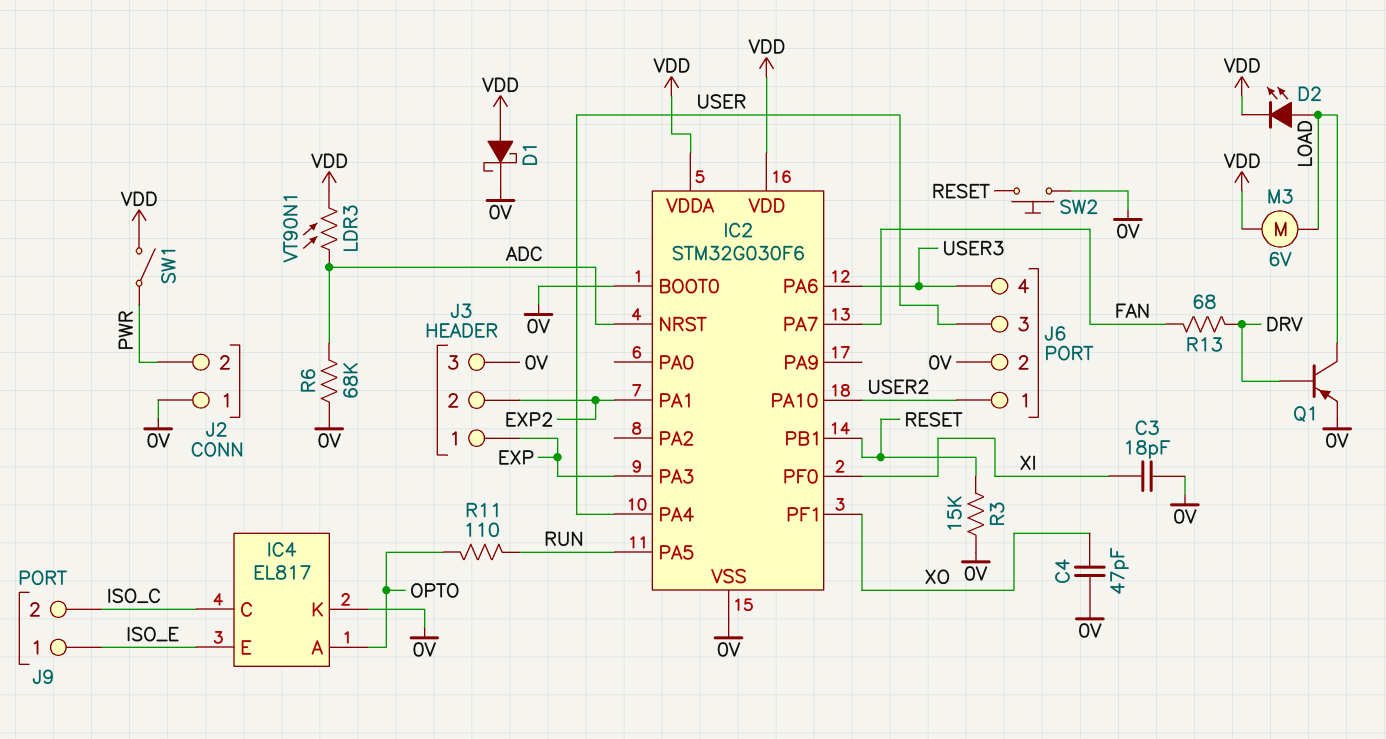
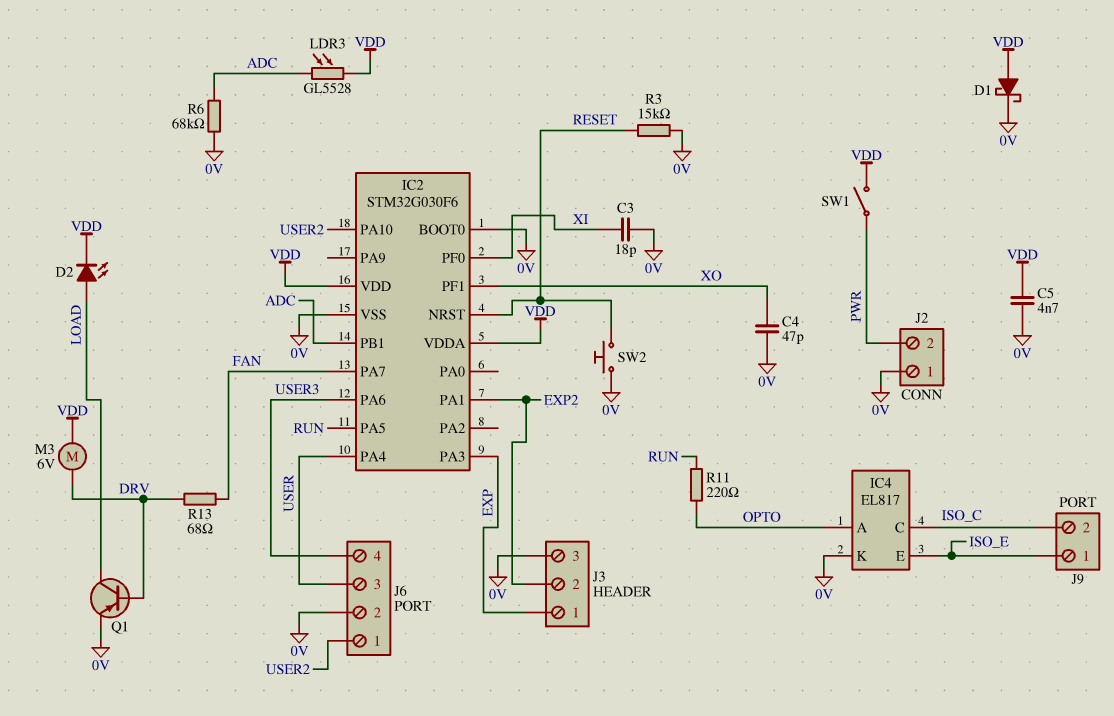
C5: none -> 4.7nF (0V, VDD)
IC2 pin NRST: ADC -> RESET
IC2 pin PB1: RESET -> ADC
LDR3: VT90N1 (ADC, VDD) -> GL5528 (ADC, VDD)
M3: motor 6V (LOAD, VDD) -> motor 6V (DRV, VDD)
R11: 110 (OPTO, RUN) -> 220 (OPTO, RUN)

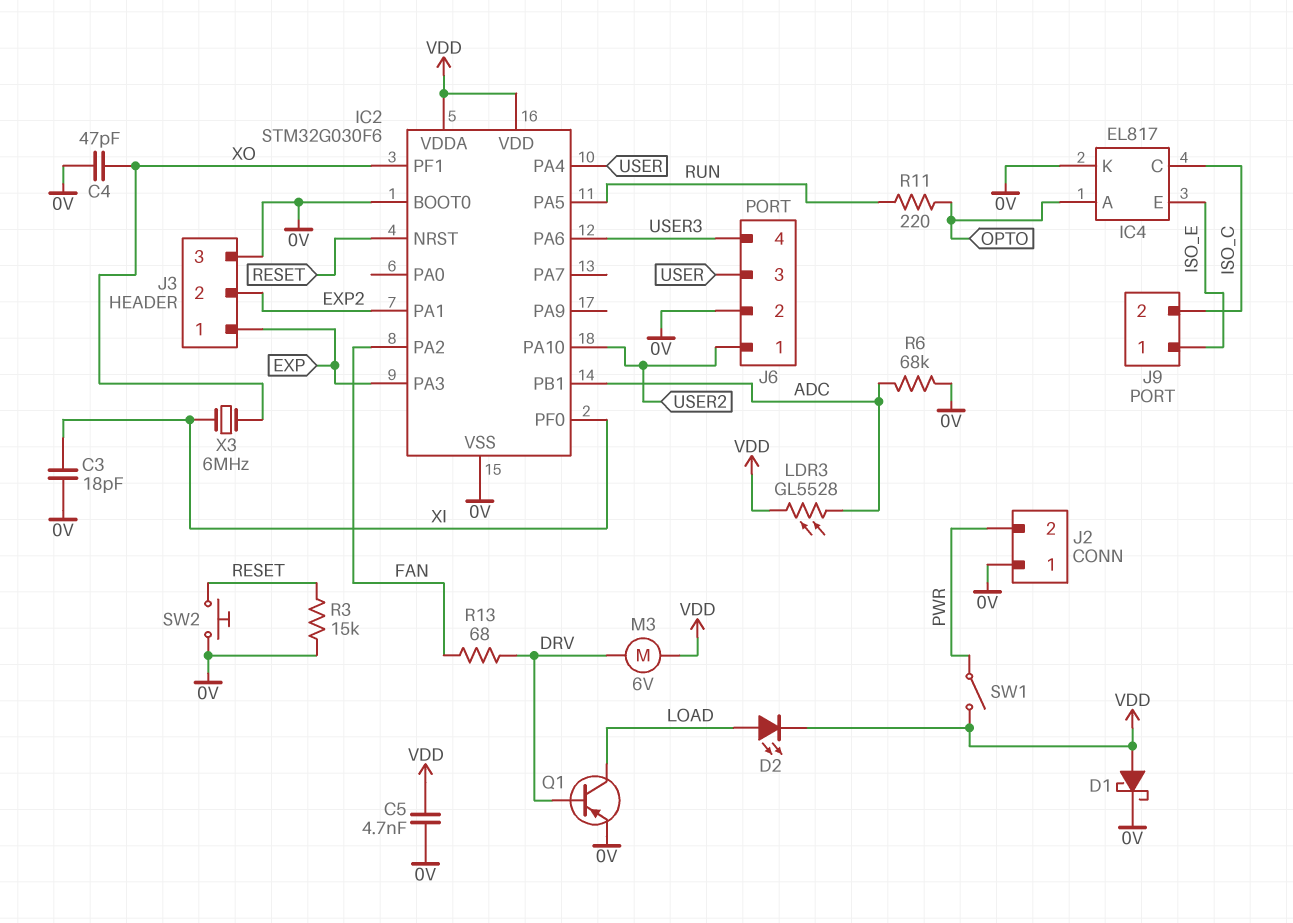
IC2 pin PA2: none -> FAN
IC2 pin PA7: FAN -> none
X3: none -> 6MHz (XI, XO)

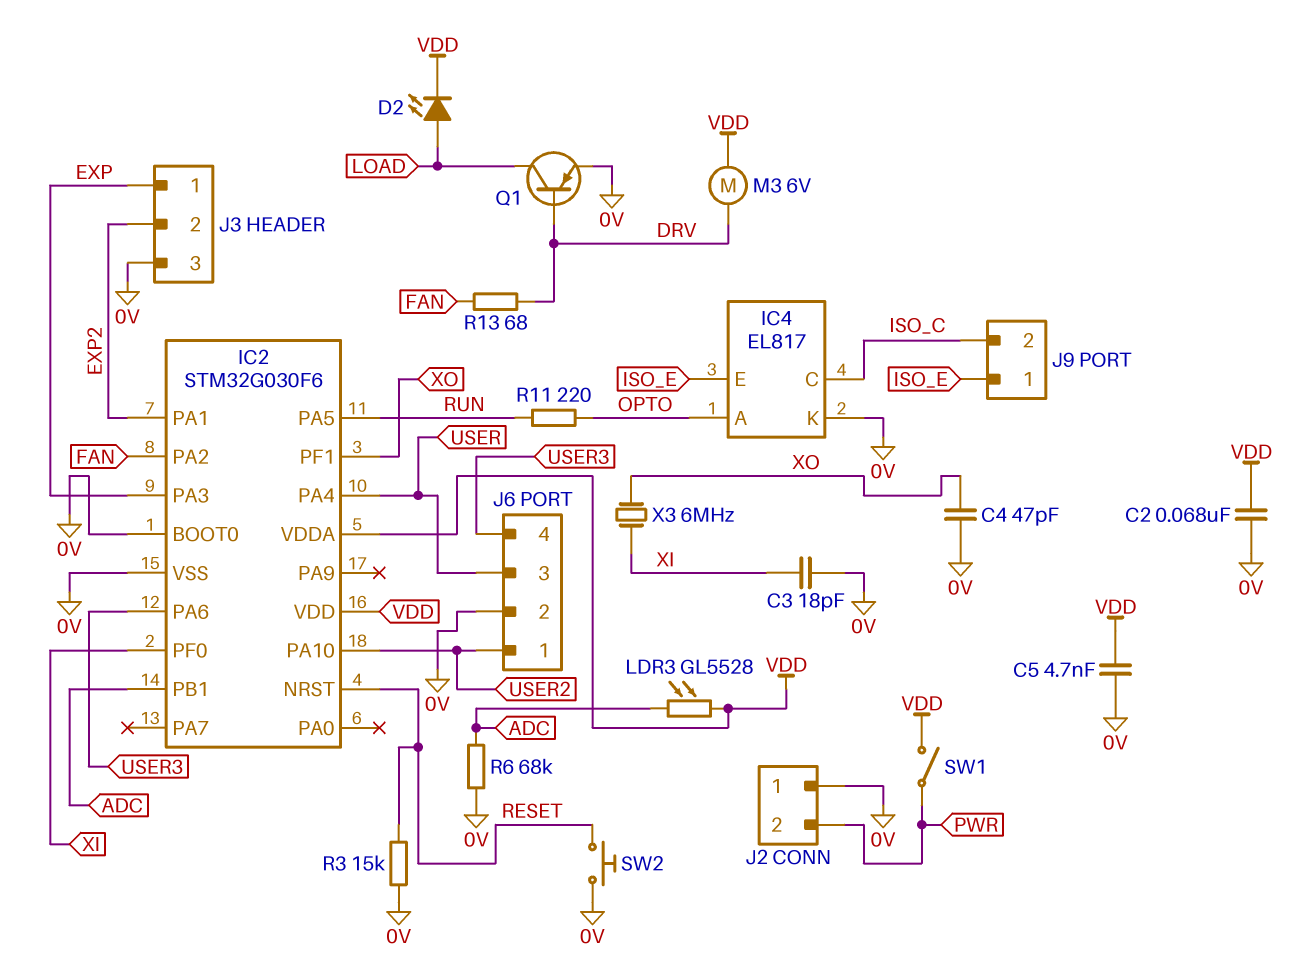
C2: none -> 68nF (0V, VDD)
D1: schottky (A VDD, K 0V) -> none

